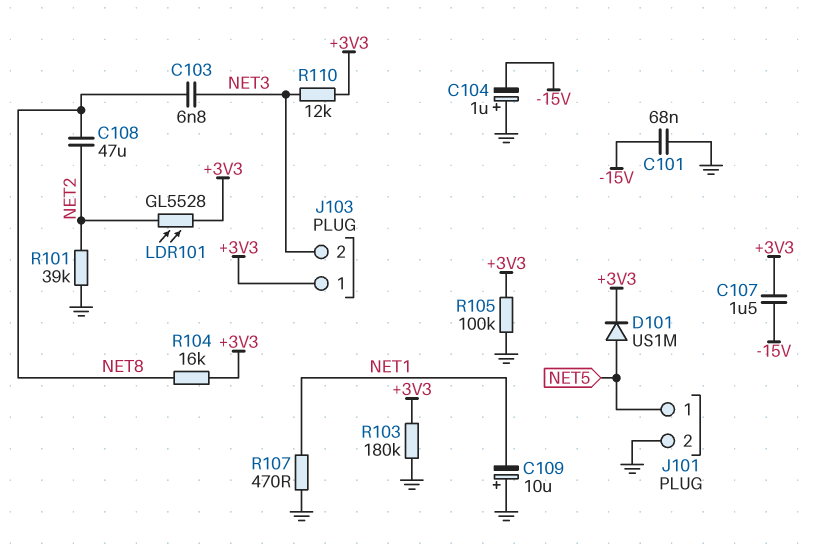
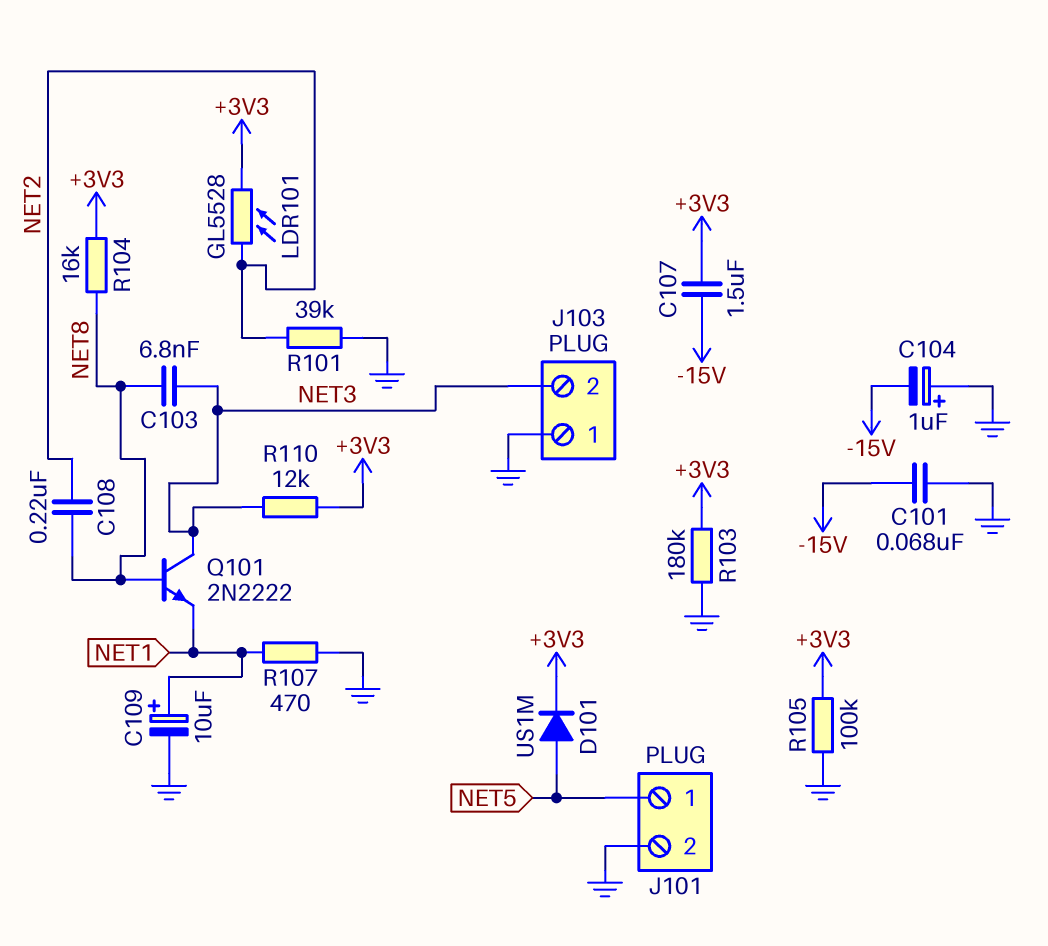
C108: 47uF (NET2, NET8) -> 220nF (NET2, NET8)
C109: 10uF (plus GND, minus NET1) -> 10uF (plus NET1, minus GND)
J103 pin 1: +3V3 -> GND
Q101: none -> NPN 2N2222 (B NET8, C NET3, E NET1)

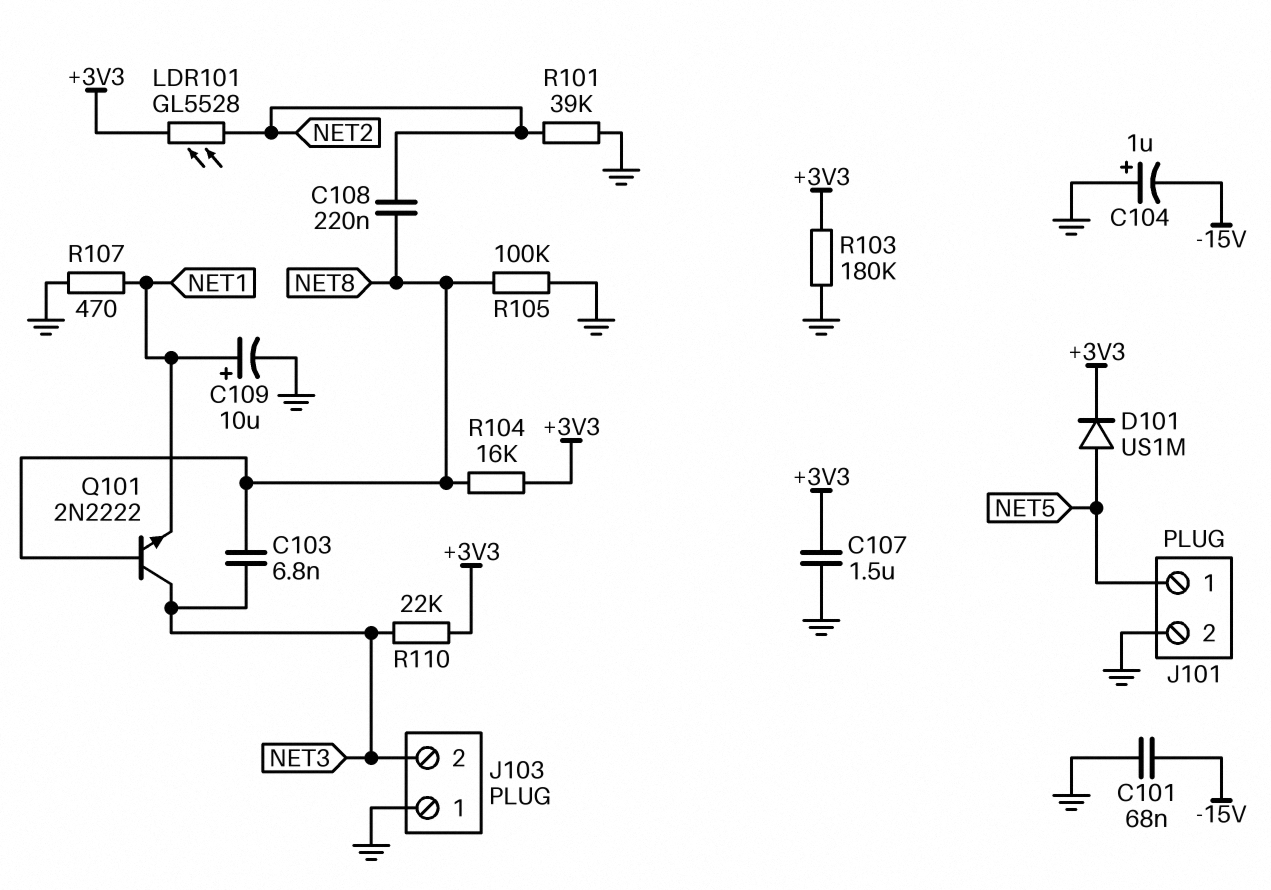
C107: 1.5uF (+3V3, -15V) -> 1.5uF (+3V3, GND)
R105: 100k (+3V3, GND) -> 100k (GND, NET8)
R110: 12k (+3V3, NET3) -> 22k (+3V3, NET3)

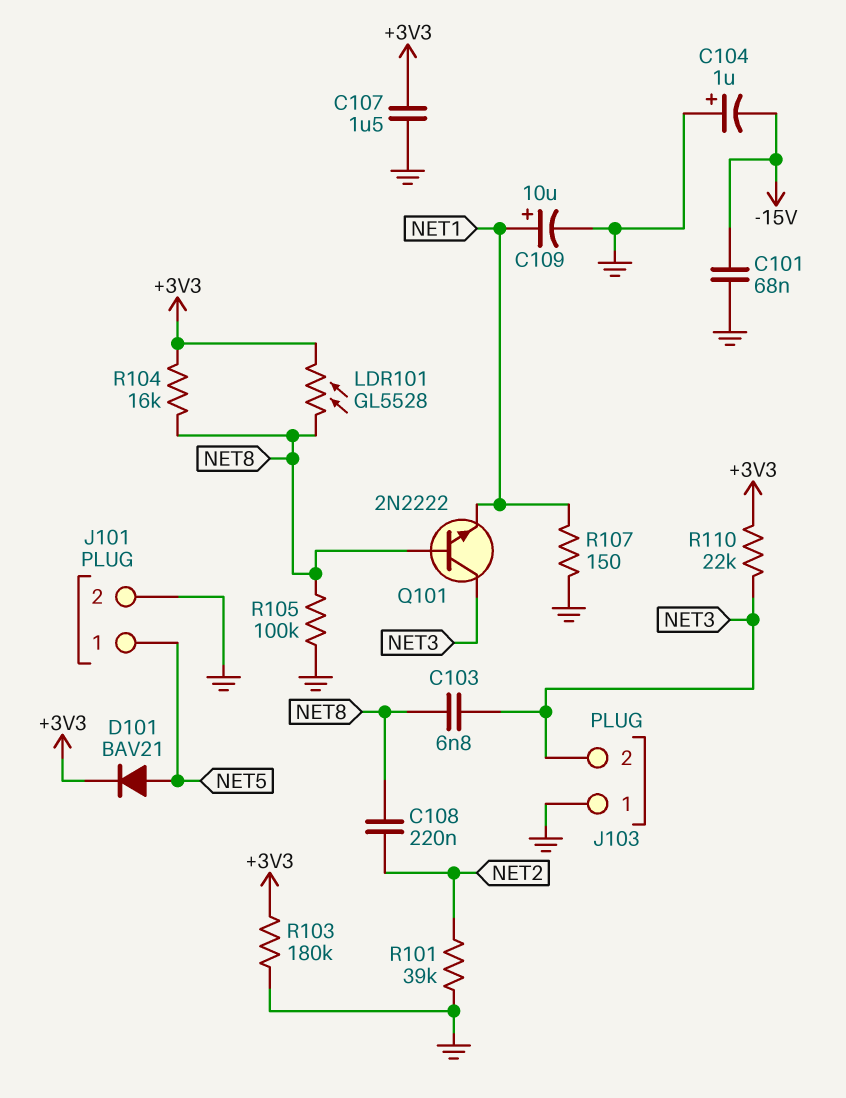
D101: diode US1M (A NET5, K +3V3) -> diode BAV21 (A NET5, K +3V3)
LDR101: GL5528 (+3V3, NET2) -> GL5528 (+3V3, NET8)
R107: 470 (GND, NET1) -> 150 (GND, NET1)

